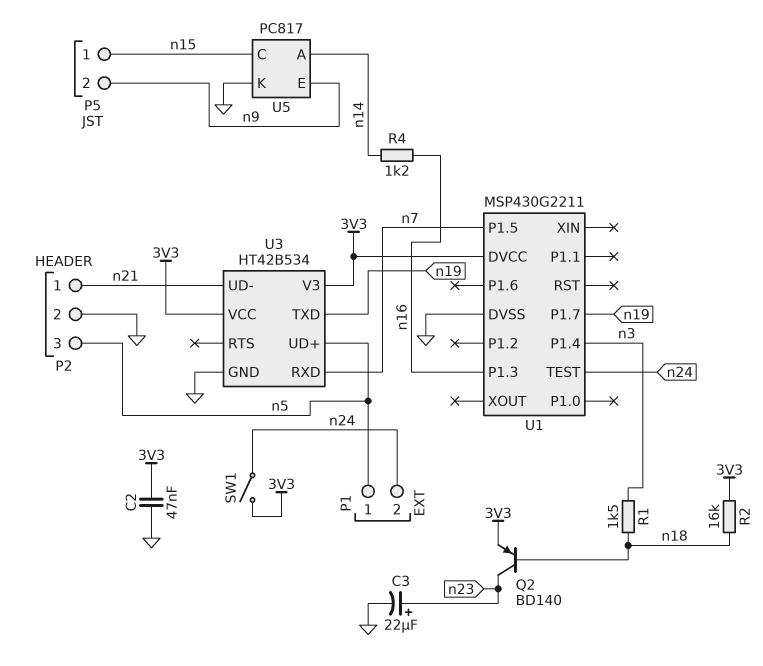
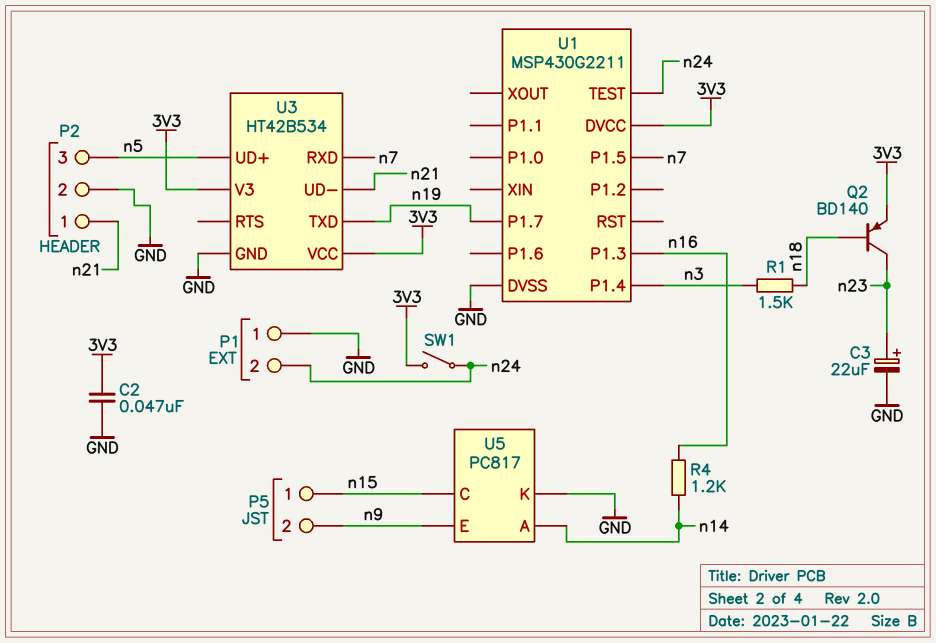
P1 pin 1: n5 -> GND
R2: 16k (3V3, n18) -> none

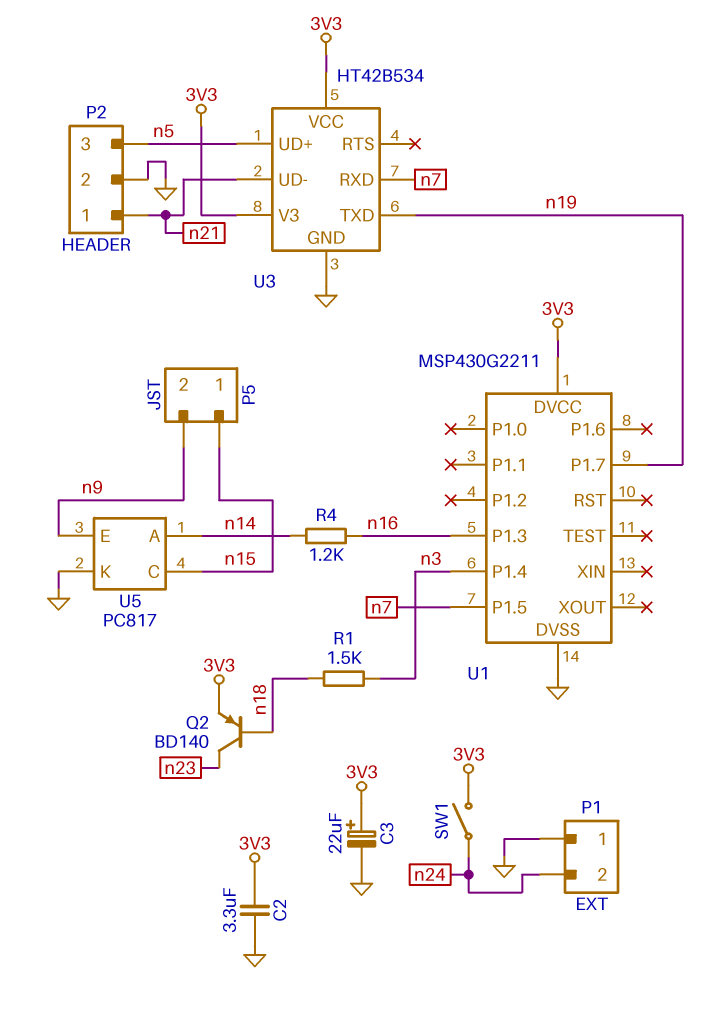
C2: 47nF (3V3, GND) -> 3.3uF (3V3, GND)
C3: 22uF (plus n23, minus GND) -> 22uF (plus 3V3, minus GND)
U1 pin TEST: n24 -> none

